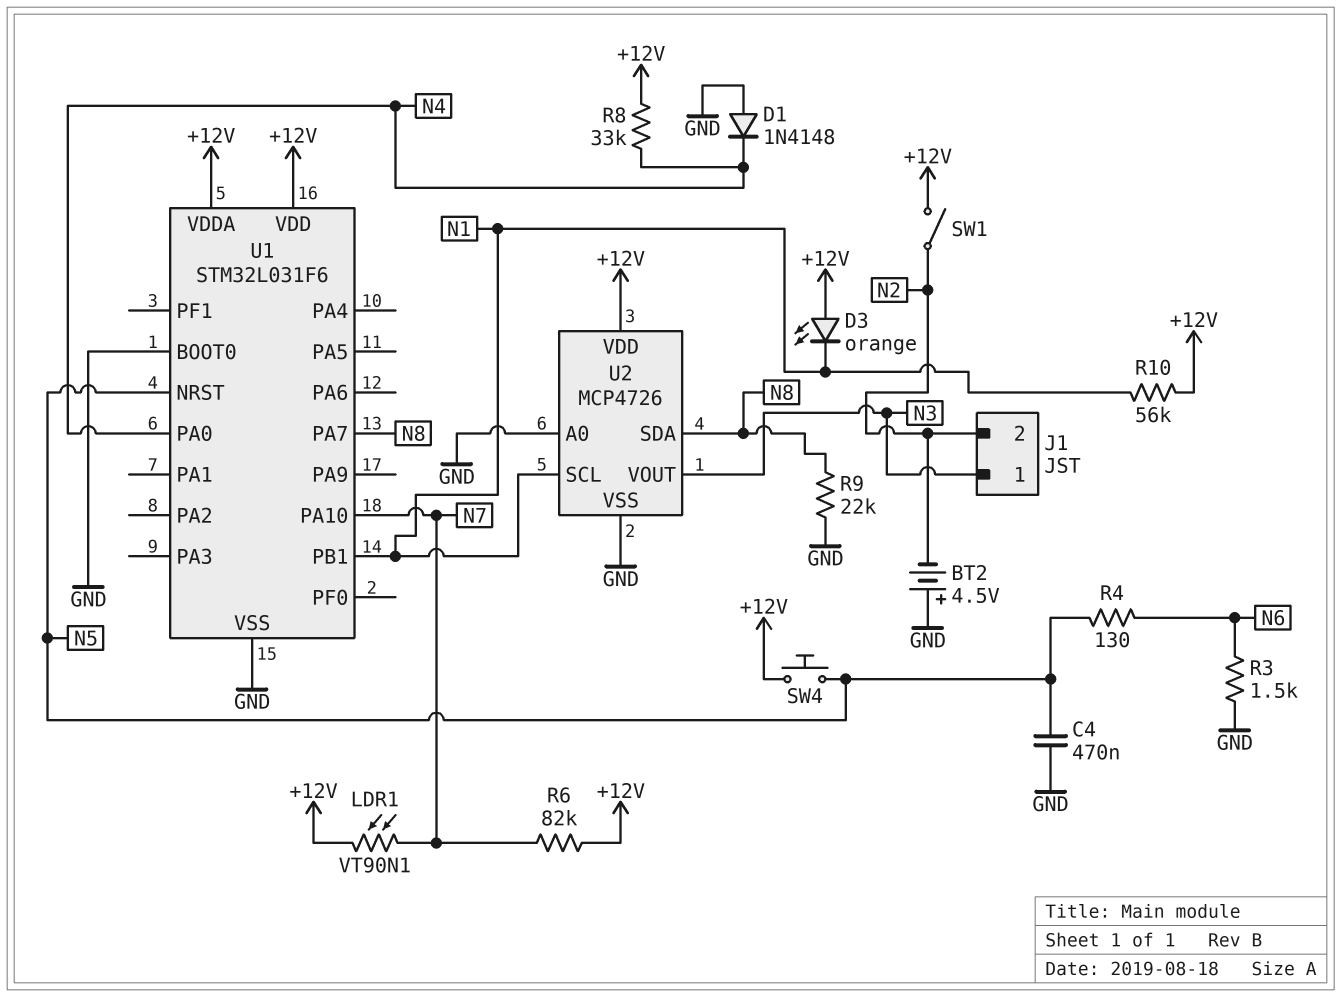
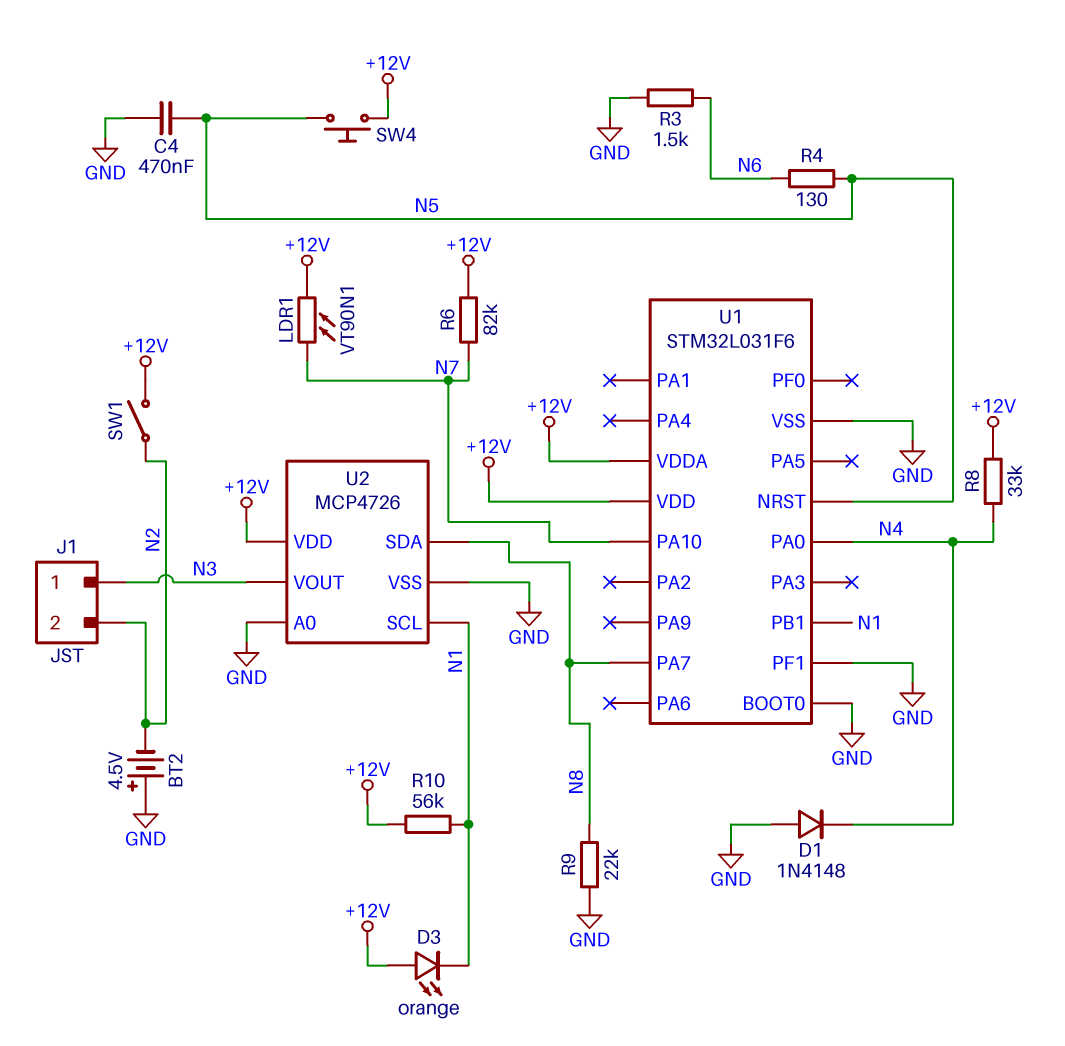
U1 pin PF1: none -> GND

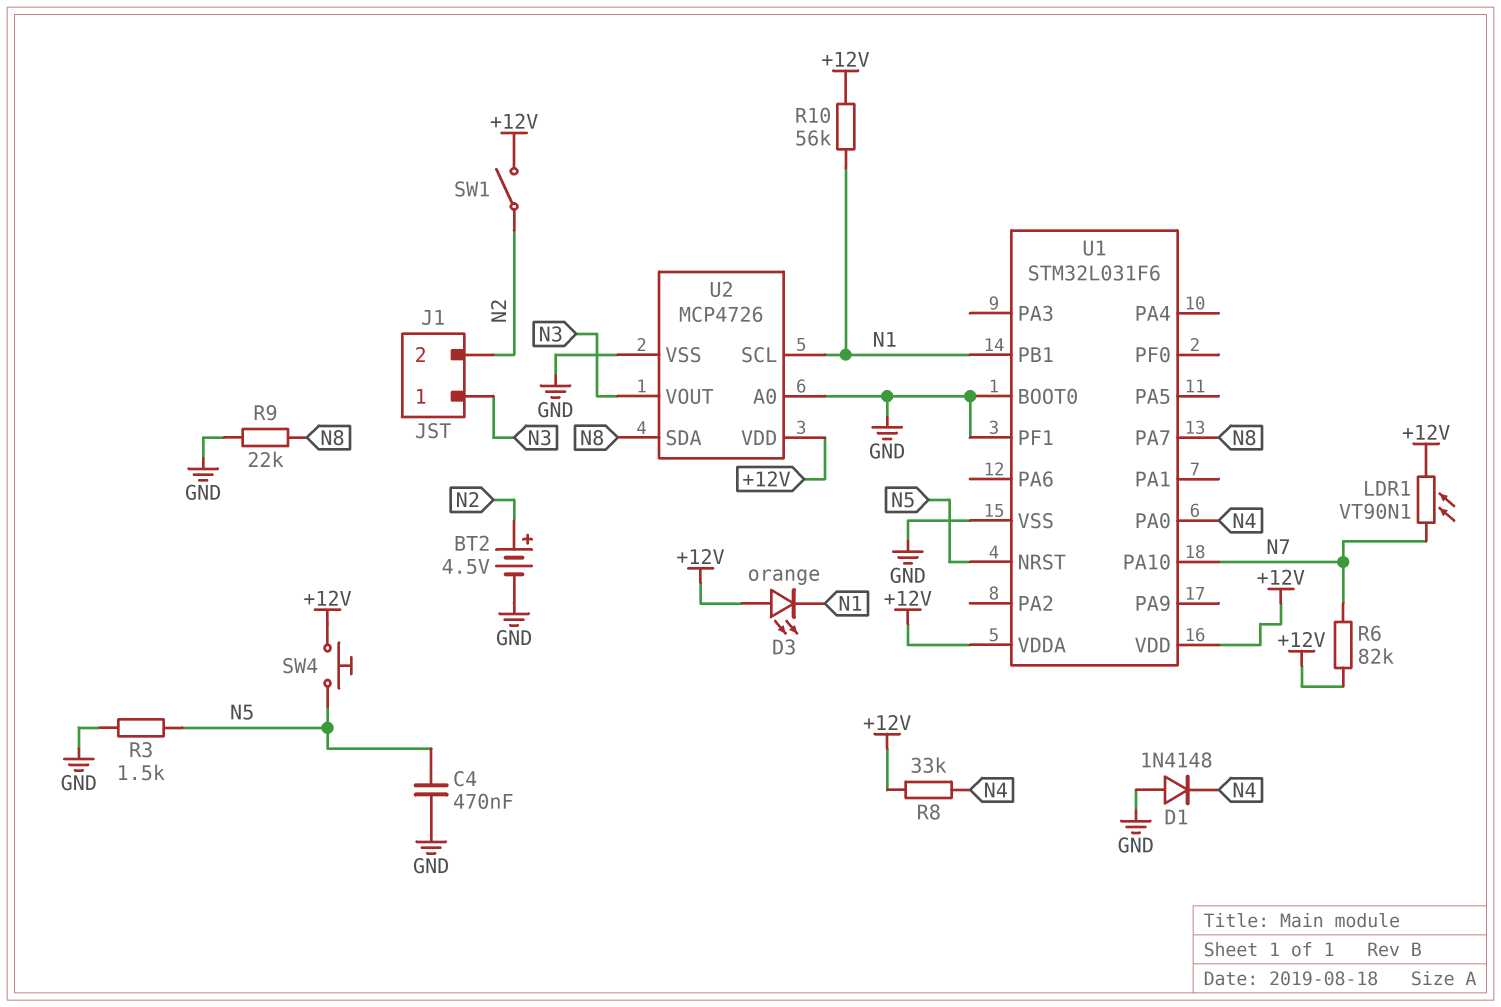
BT2: 4.5V (plus GND, minus N2) -> 4.5V (plus N2, minus GND)
R3: 1.5k (GND, N6) -> 1.5k (GND, N5)
R4: 130 (N5, N6) -> none

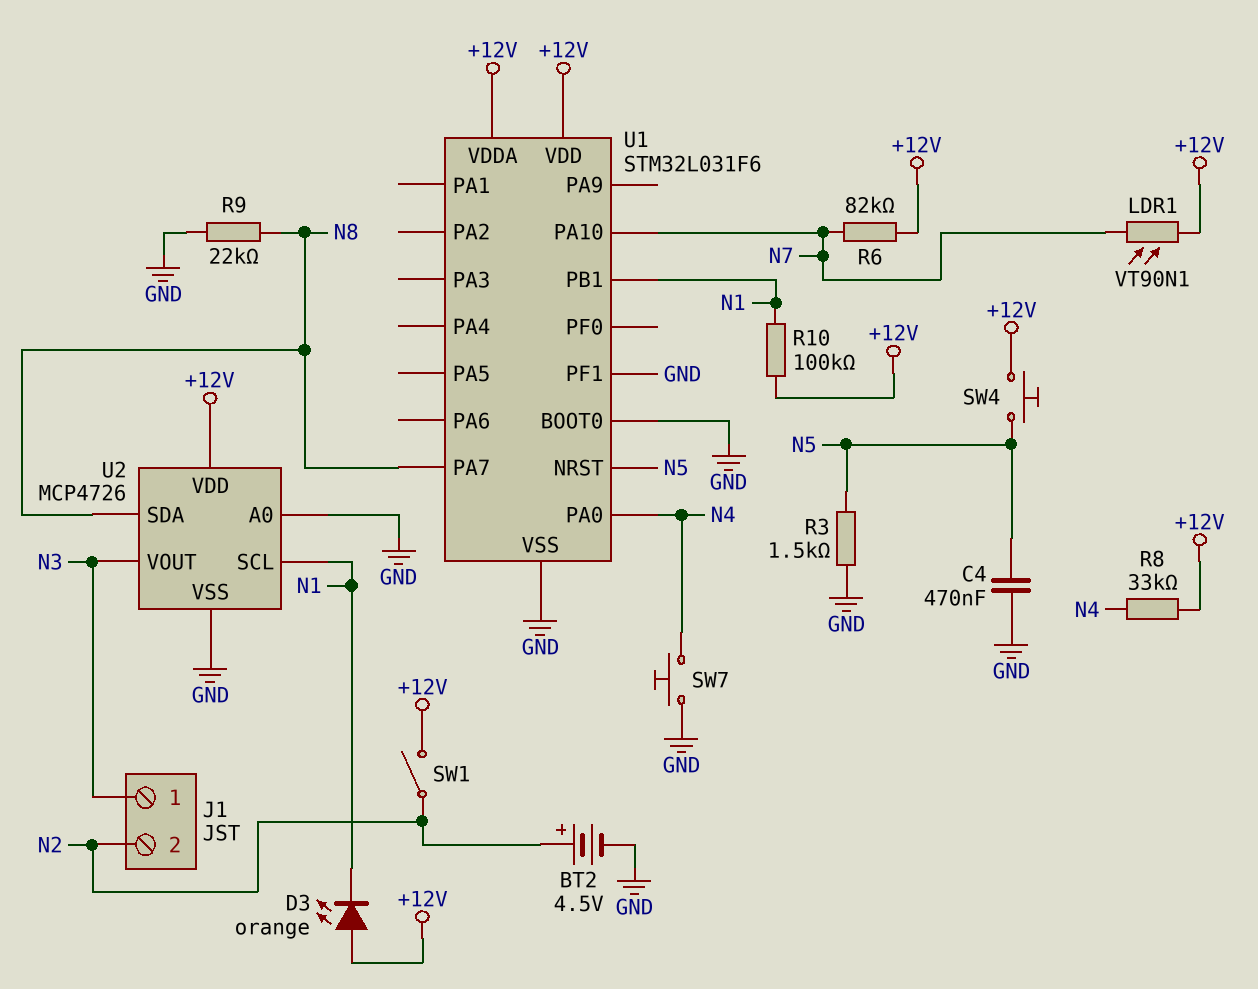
D1: diode 1N4148 (A GND, K N4) -> none
R10: 56k (+12V, N1) -> 100k (+12V, N1)
SW7: none -> button (GND, N4)

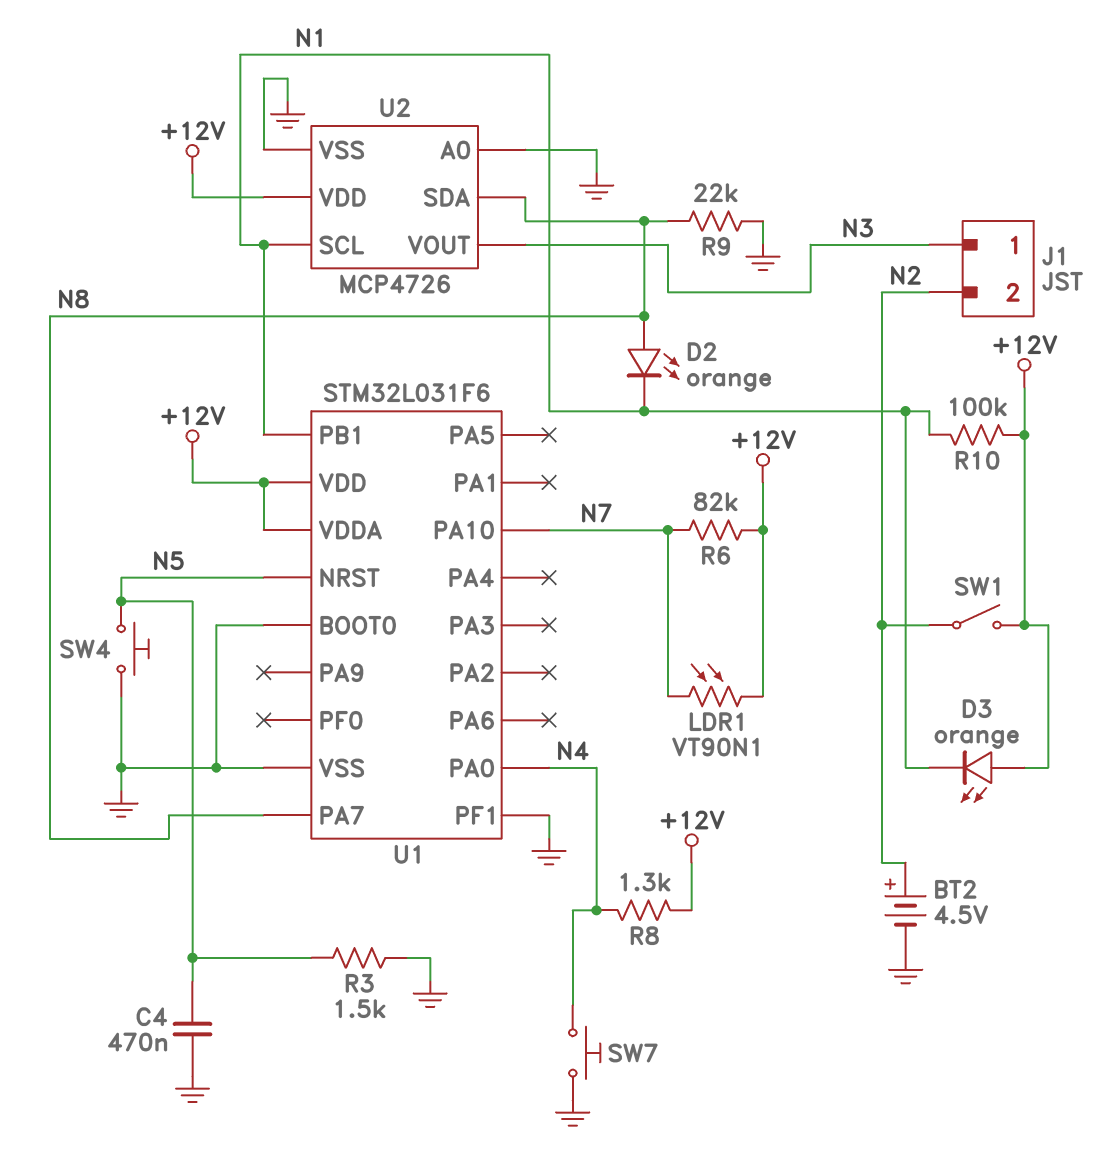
D2: none -> LED orange (A N8, K N1)
R8: 33k (+12V, N4) -> 1.3k (+12V, N4)
SW4: button (+12V, N5) -> button (GND, N5)

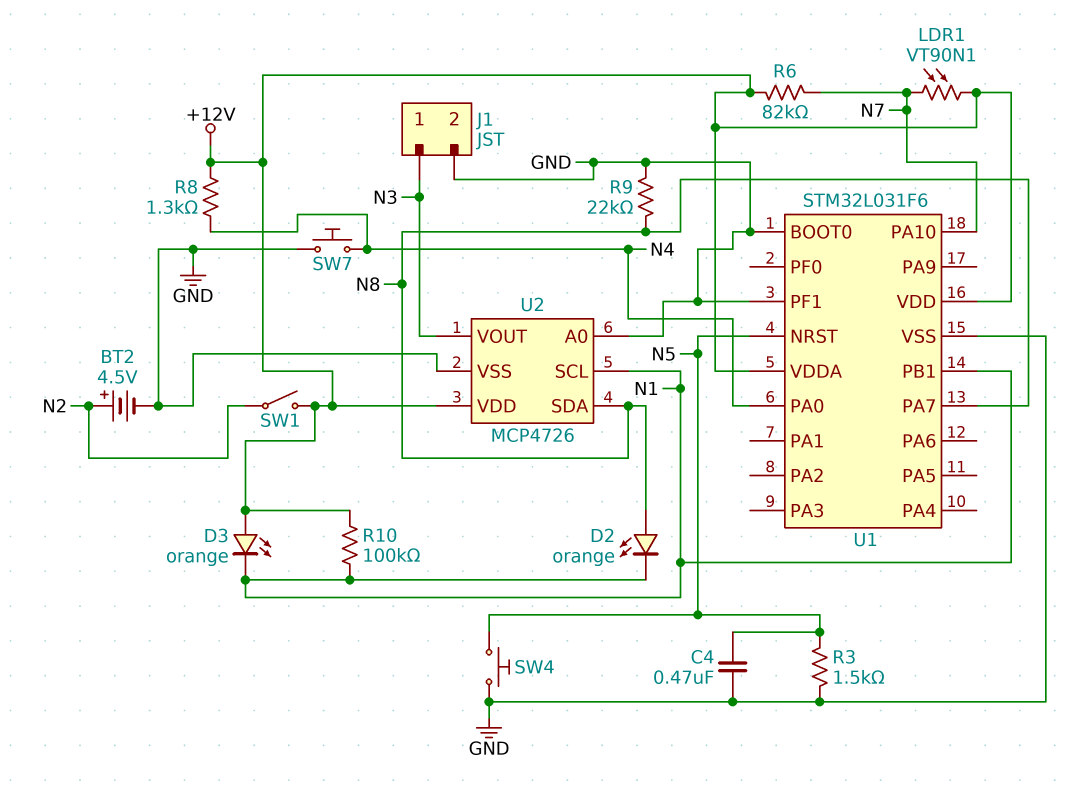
J1 pin 2: N2 -> GND

